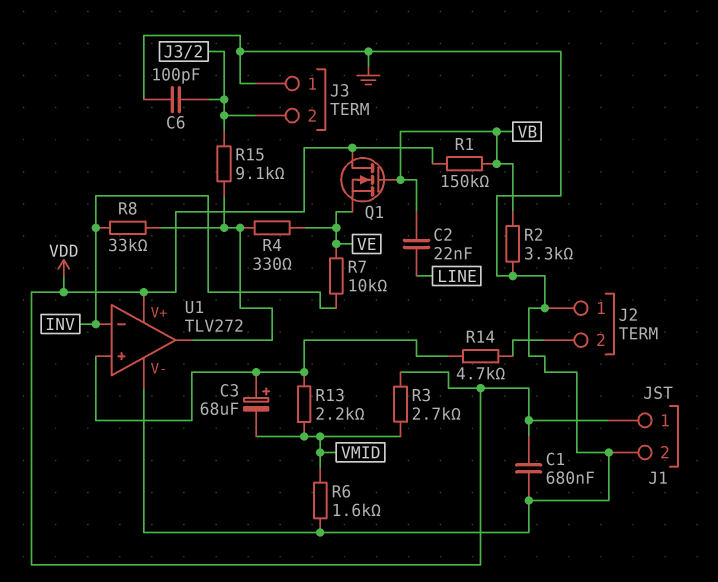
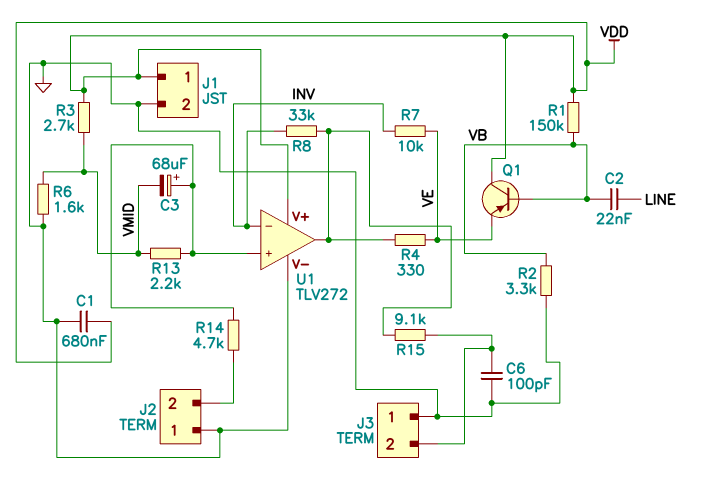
Q1: NMOS (G VB, D VDD, S VE) -> PNP (B VB, C VDD, E VE)

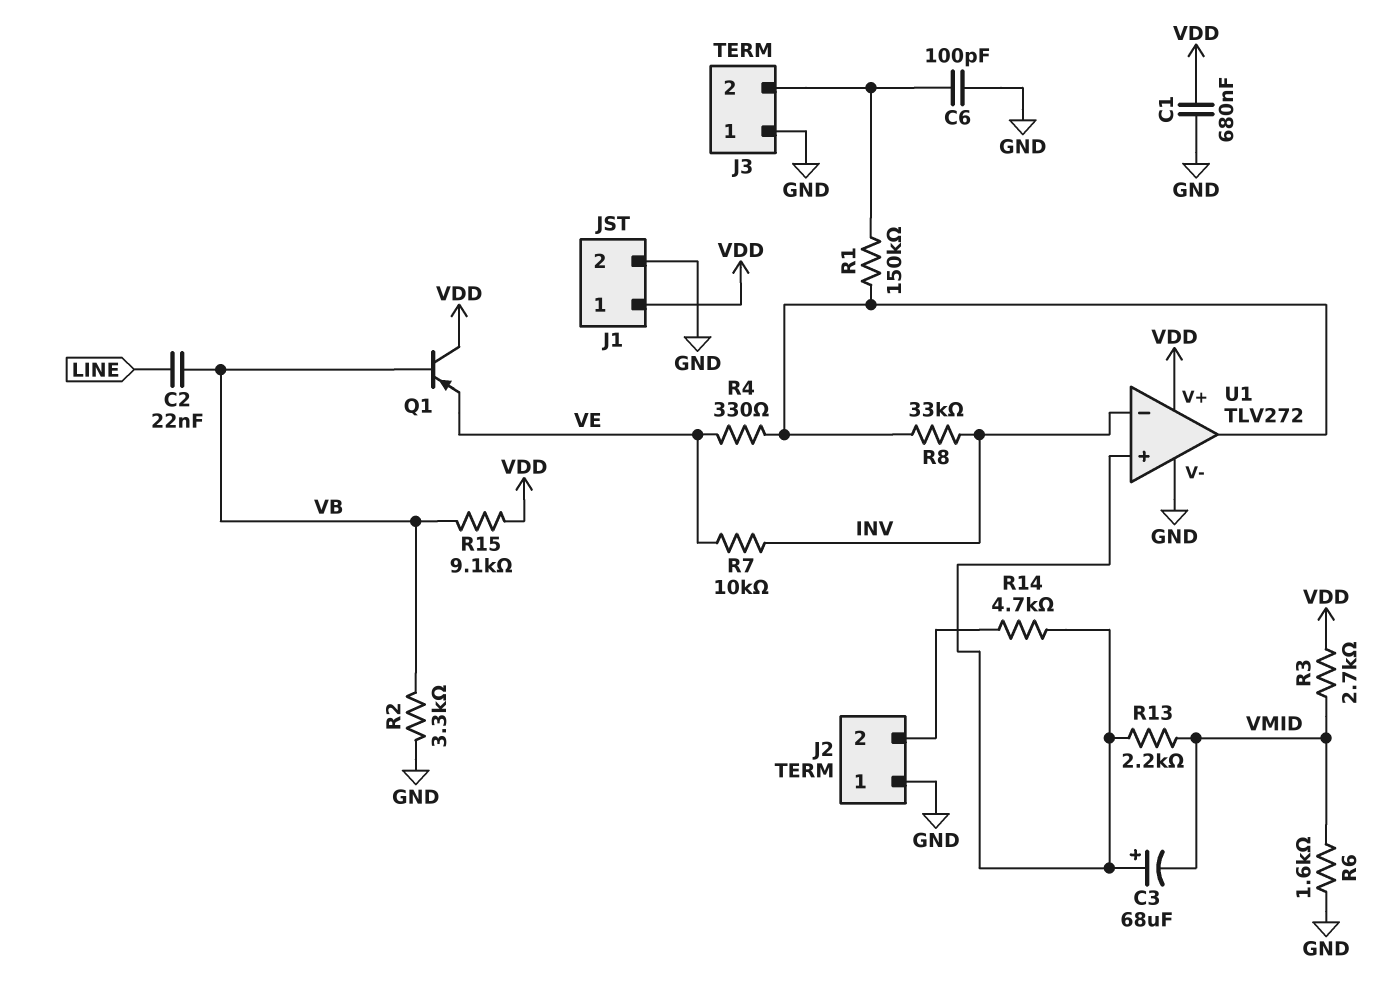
R1: 150k (VB, VDD) -> 150k (J3/2, U1/out)
R15: 9.1k (J3/2, U1/out) -> 9.1k (VB, VDD)

